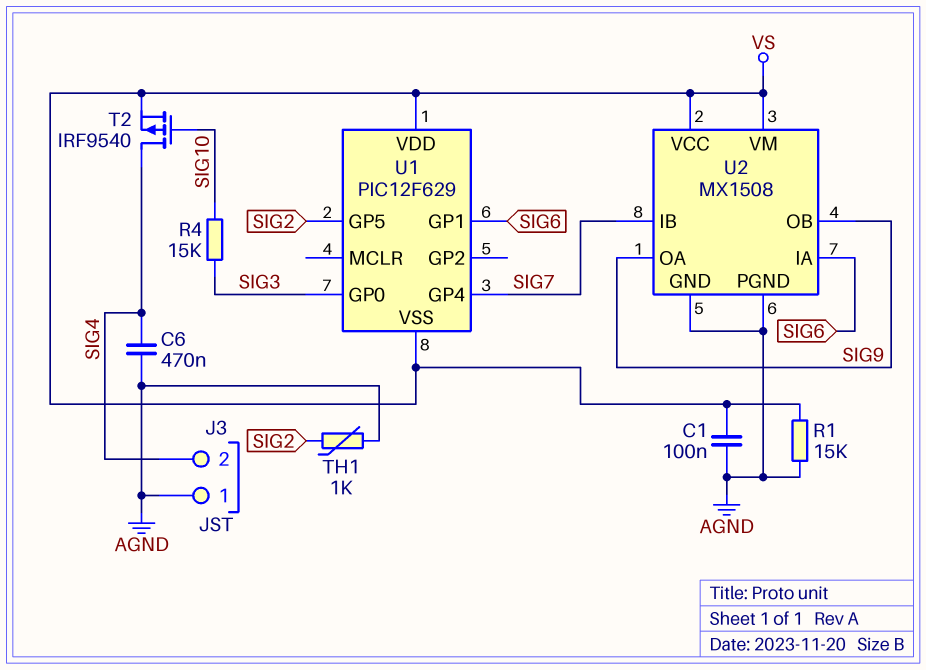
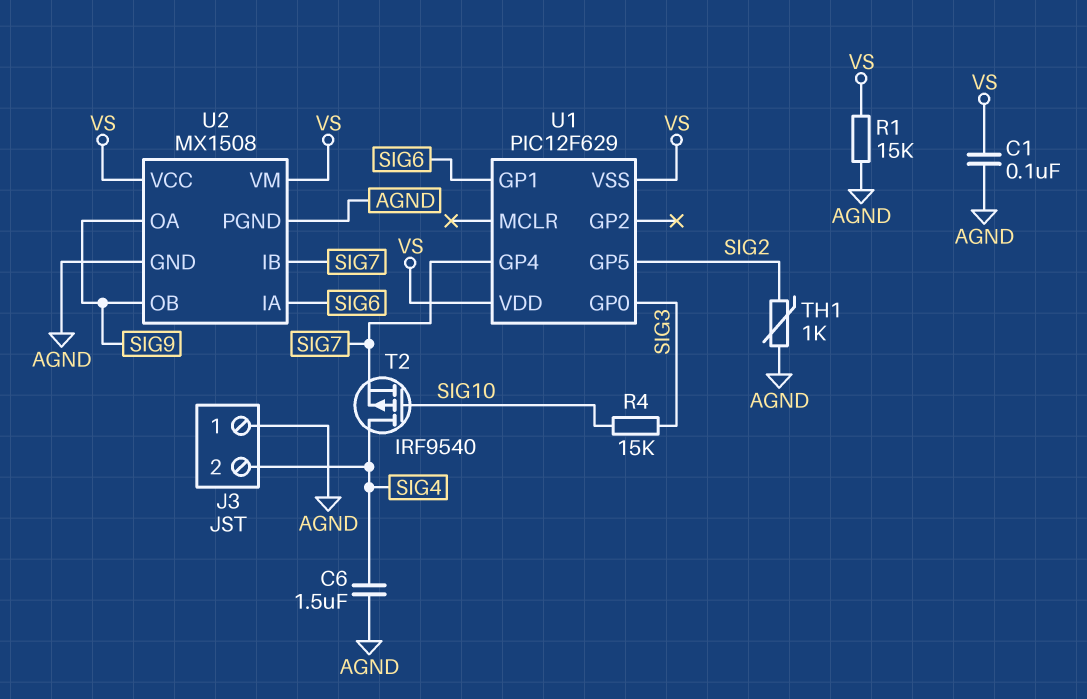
C6: 470nF (AGND, SIG4) -> 1.5uF (AGND, SIG4)
T2: PMOS IRF9540 (G SIG10, D SIG4, S VS) -> PMOS IRF9540 (G SIG10, D SIG4, S SIG7)

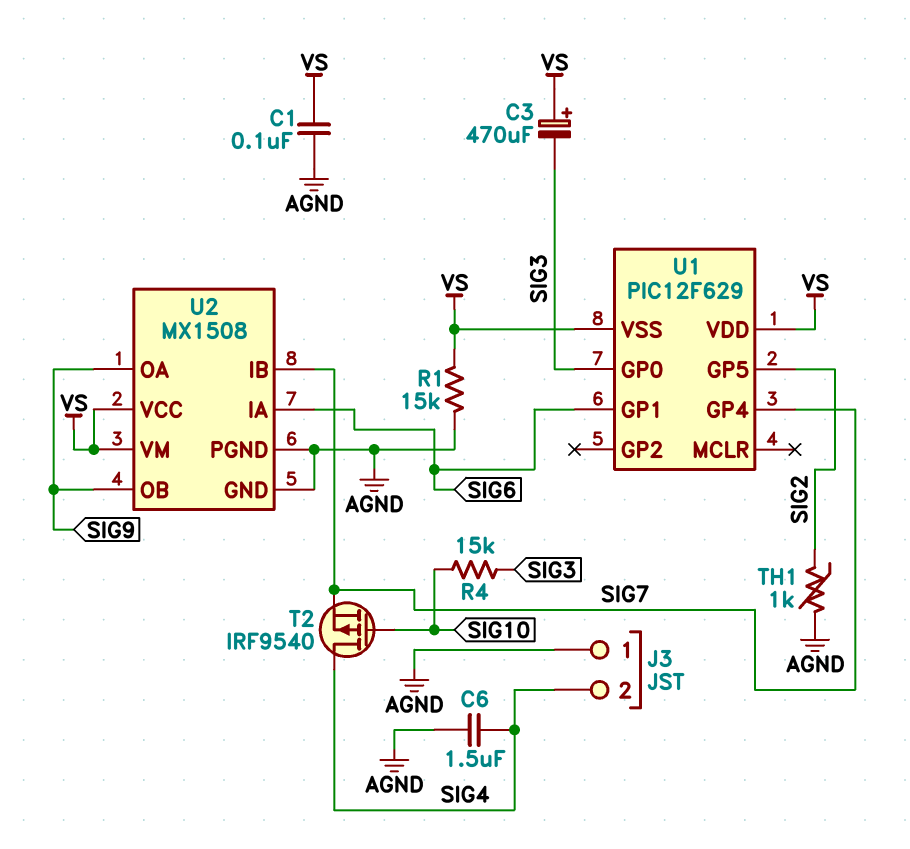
C3: none -> 470uF (plus VS, minus SIG3)

